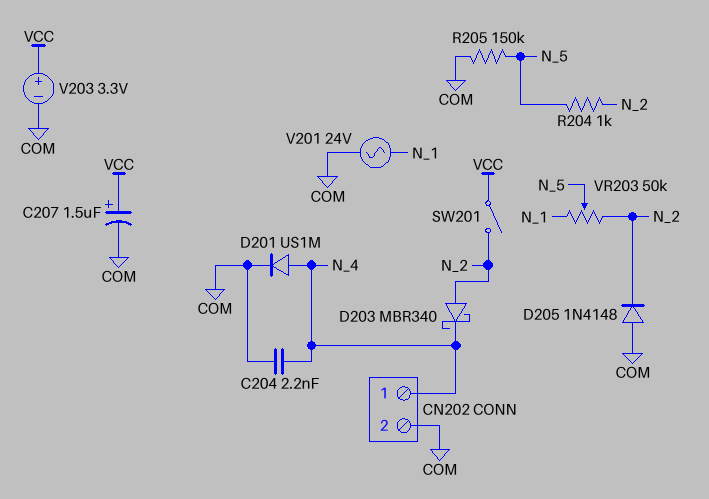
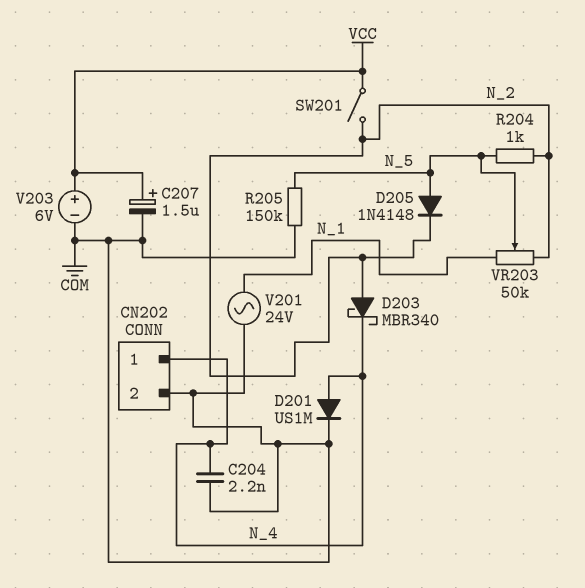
D205: diode 1N4148 (A COM, K N_2) -> diode 1N4148 (A N_5, K N_2)
V203: 3.3V (plus VCC, minus COM) -> 6V (plus VCC, minus COM)

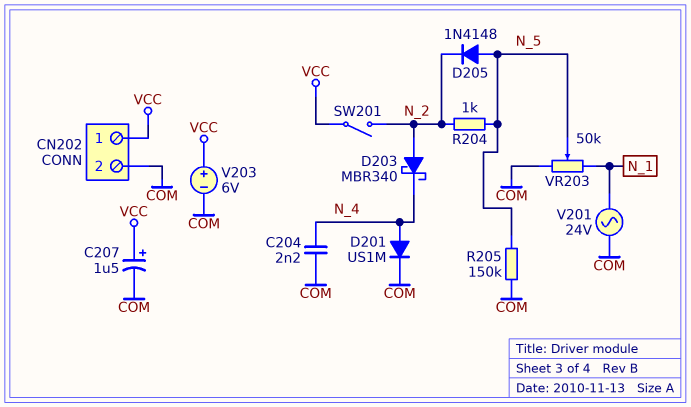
CN202 pin 1: N_4 -> VCC
VR203: 50k (N_1, N_2, wiper N_5) -> 50k (COM, N_1, wiper N_5)

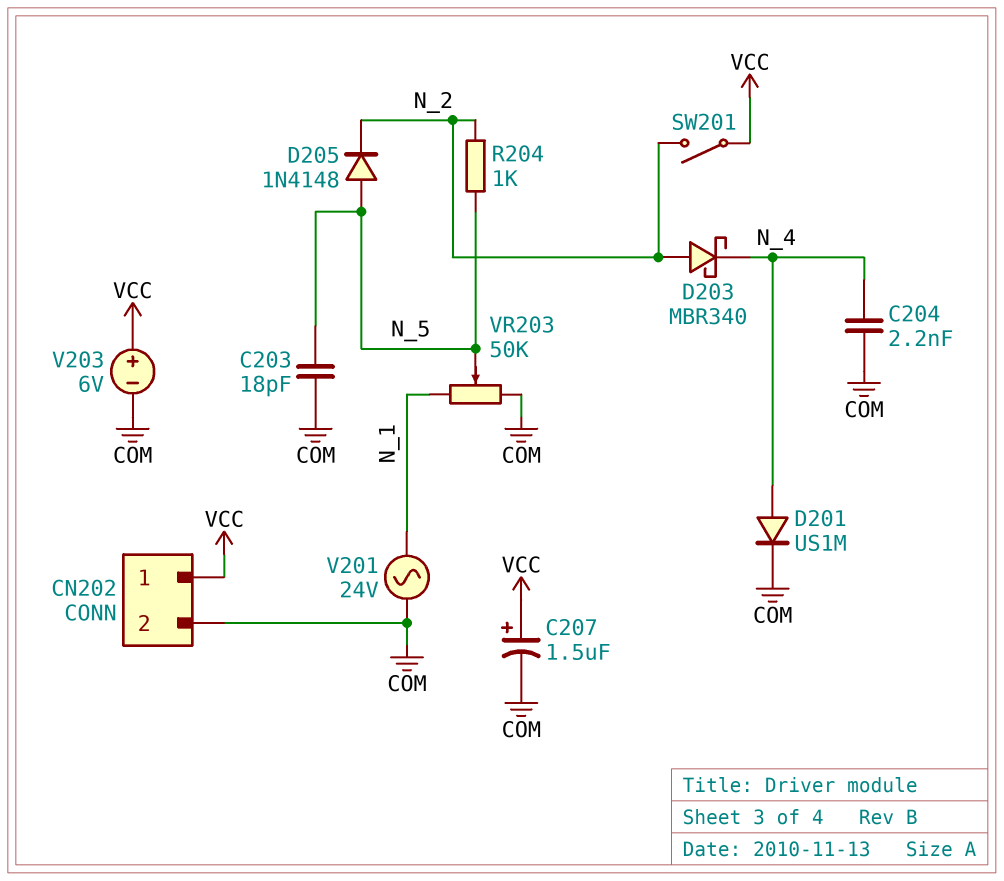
C203: none -> 18pF (COM, N_5)
R205: 150k (COM, N_5) -> none

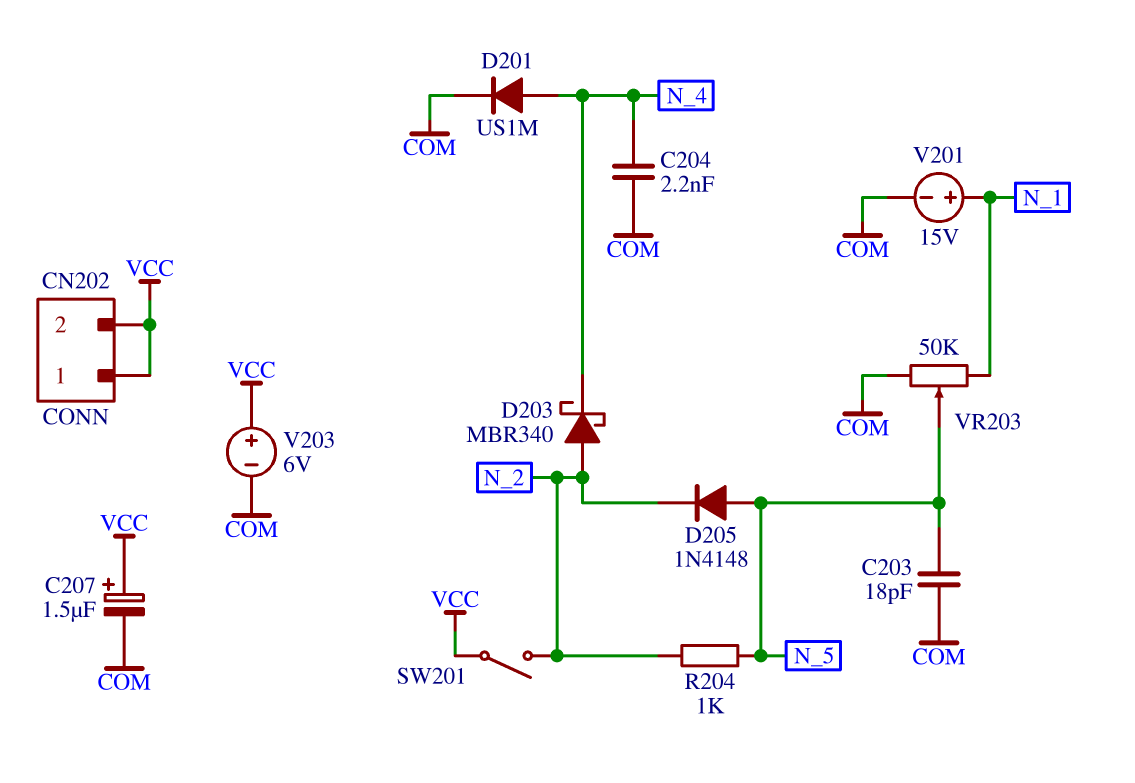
CN202 pin 2: COM -> VCC
V201: AC 24V (COM, N_1) -> 15V (plus N_1, minus COM)

